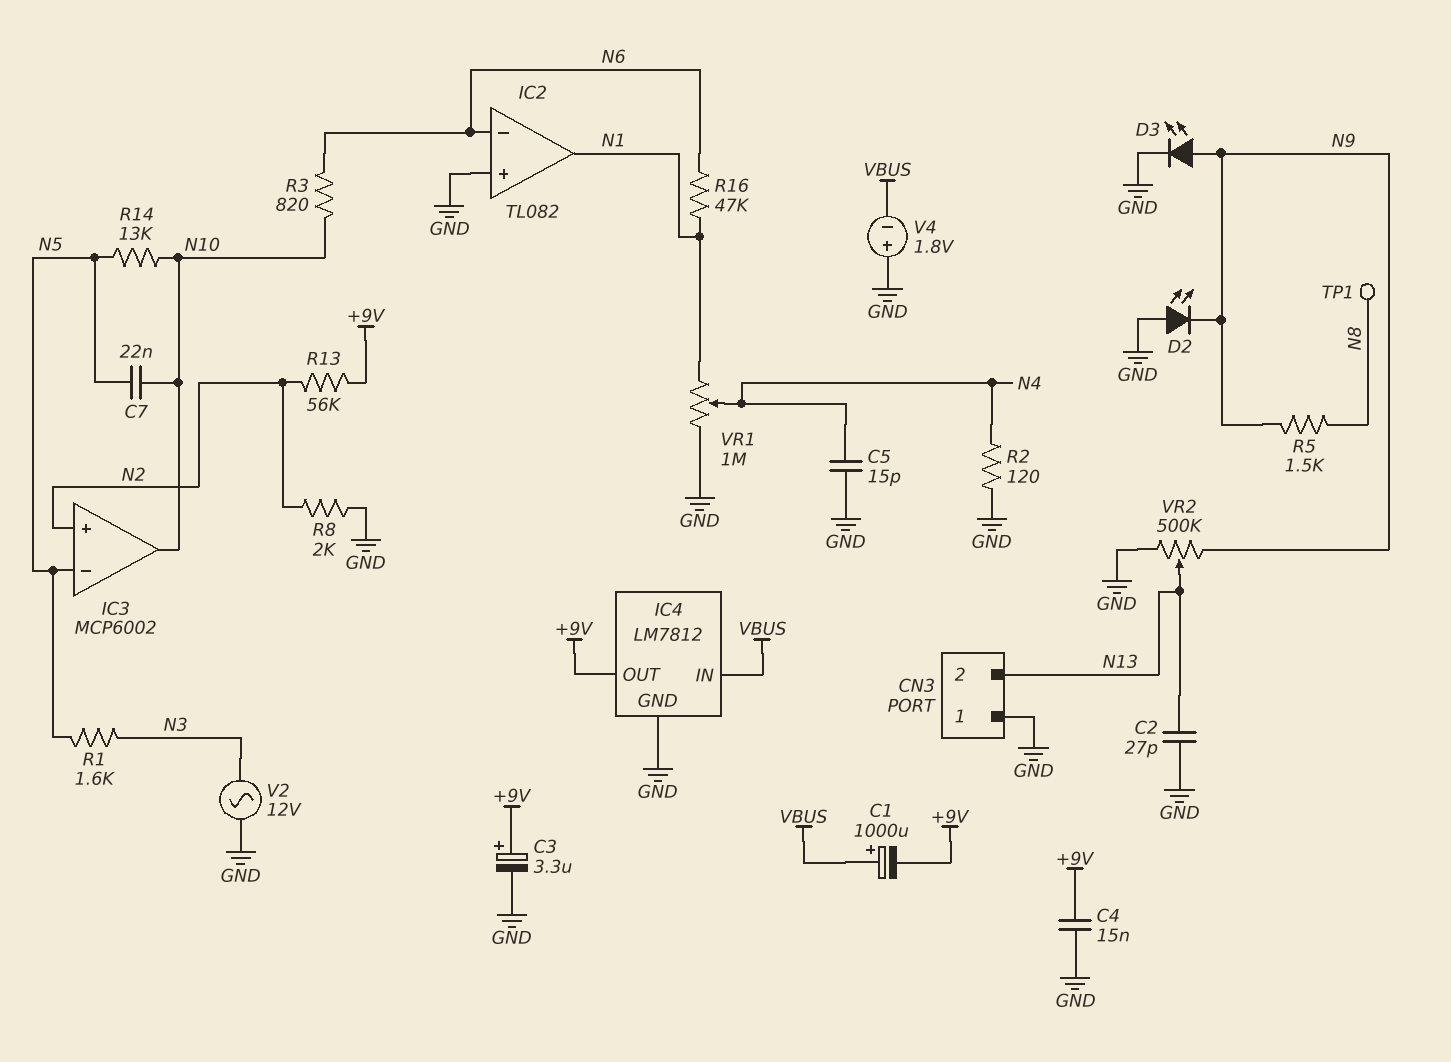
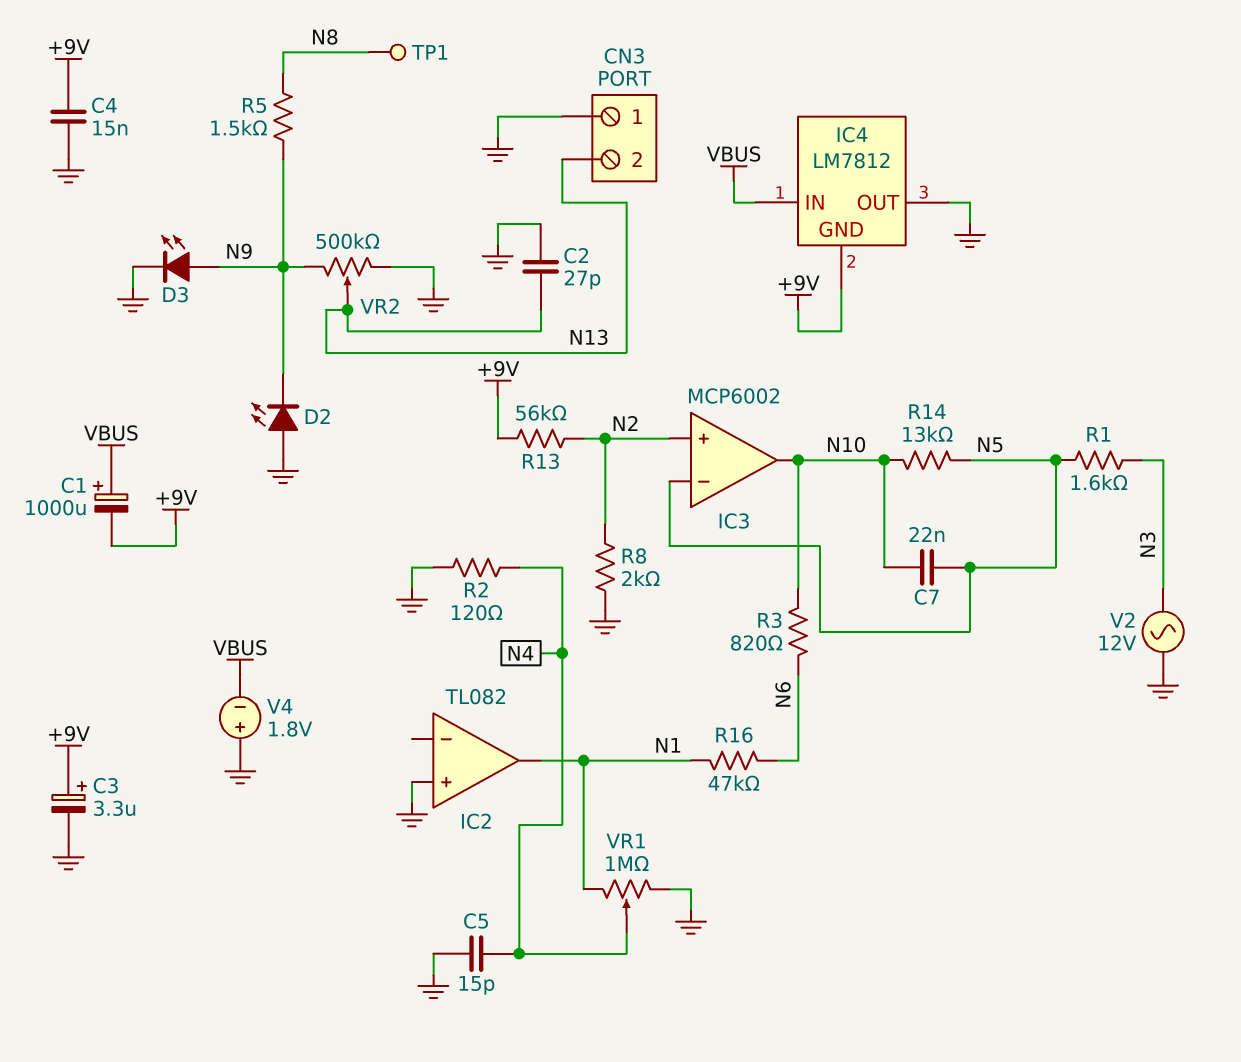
IC2 pin in-: N6 -> none
IC4 pin GND: GND -> +9V
IC4 pin OUT: +9V -> GND

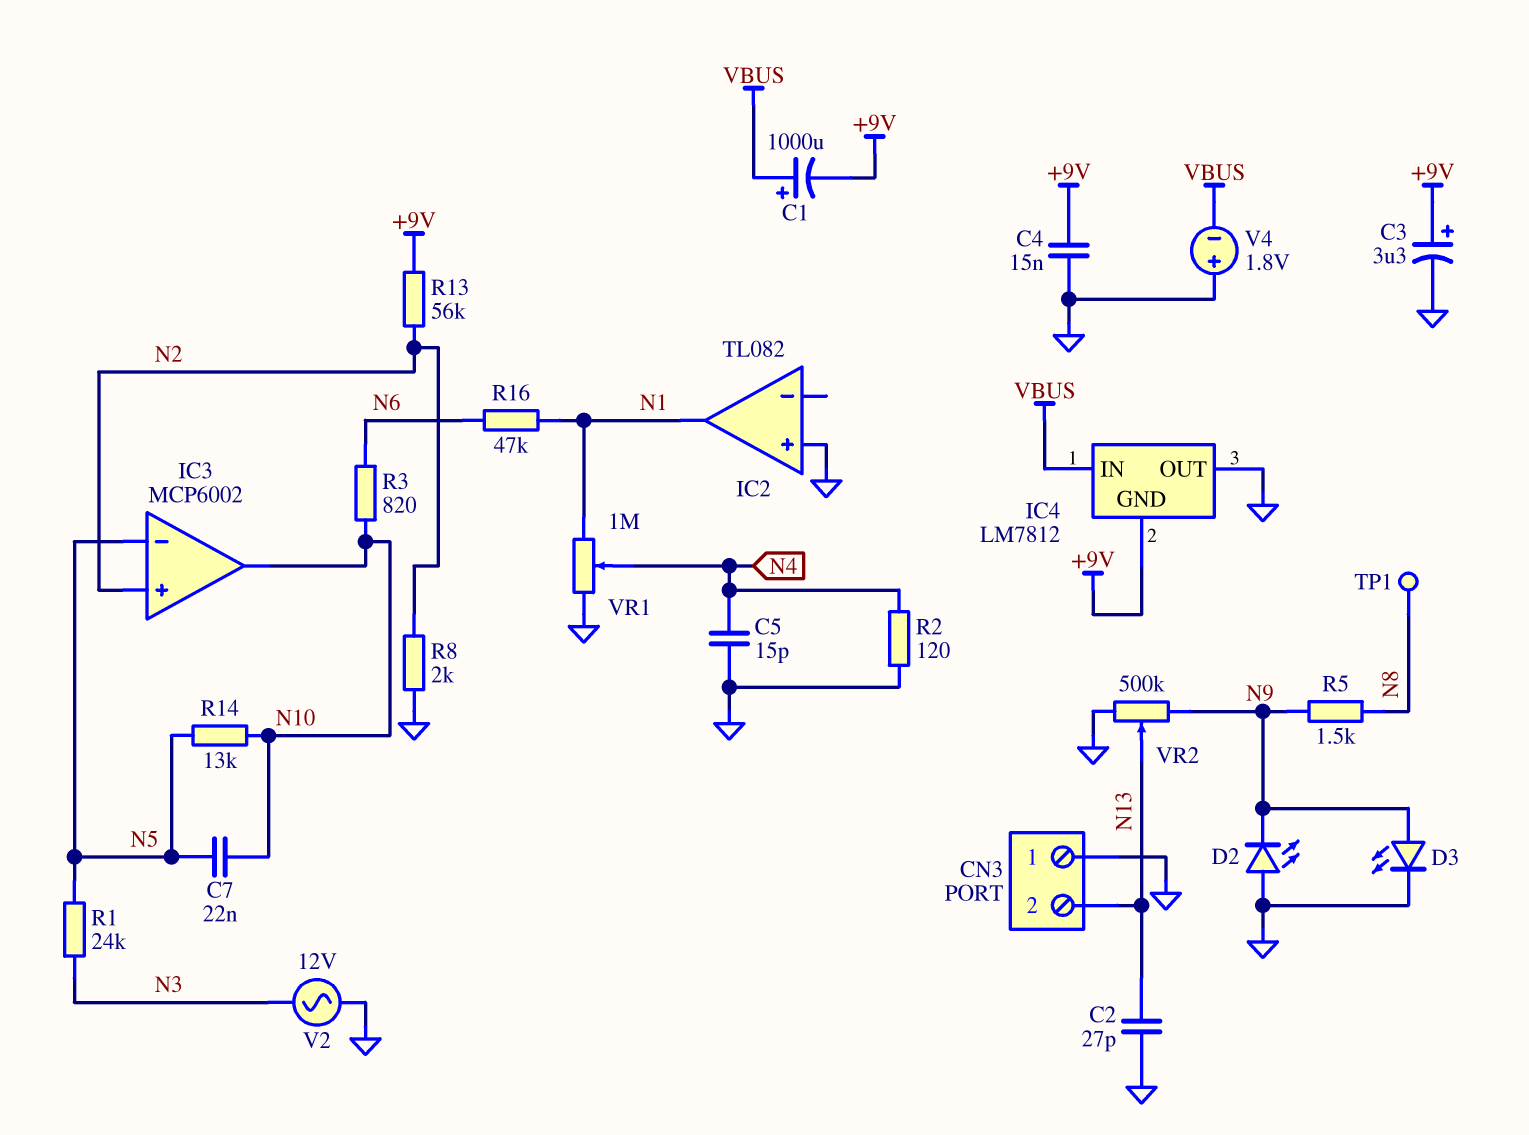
R1: 1.6k (N3, N5) -> 24k (N3, N5)

